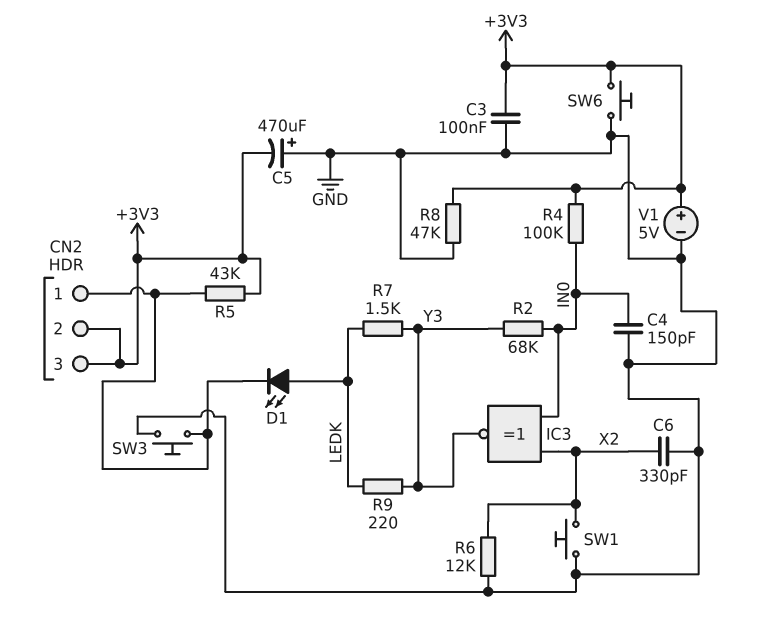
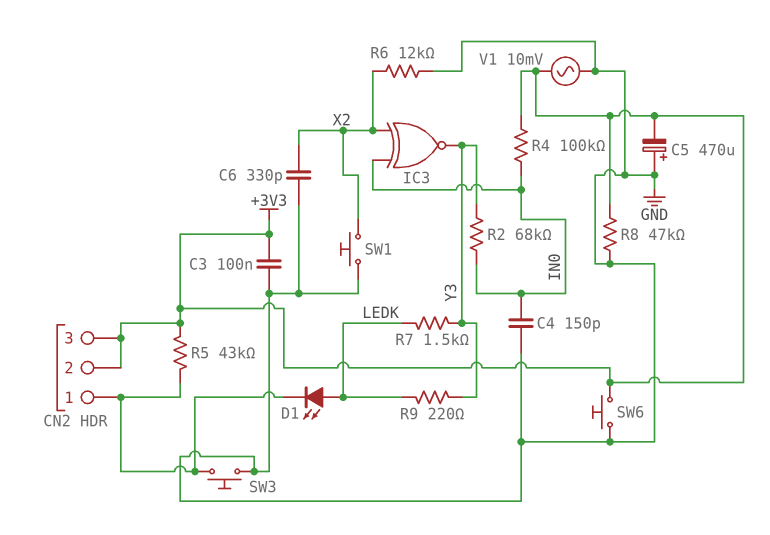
V1: 5V (plus +3V3, minus GND) -> AC 10mV (+3V3, GND)

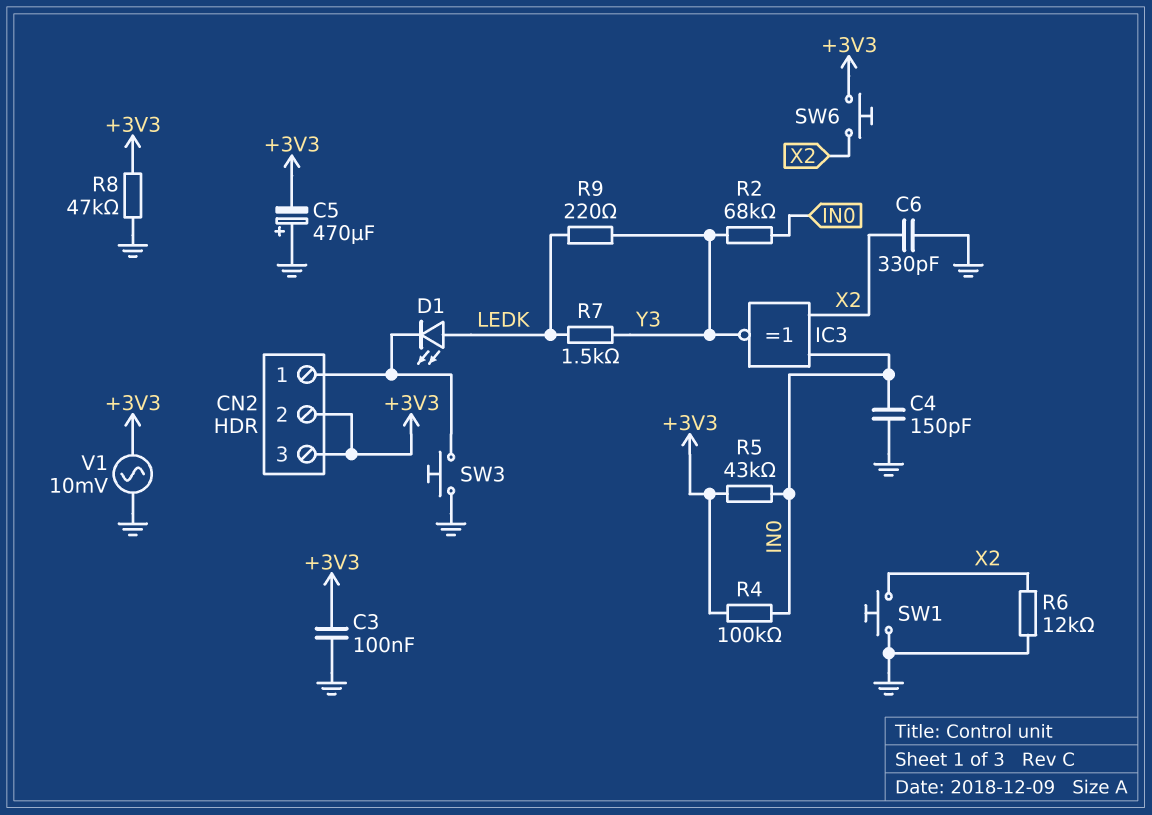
R5: 43k (+3V3, CN2/1) -> 43k (+3V3, IN0)
SW6: button (+3V3, GND) -> button (+3V3, X2)

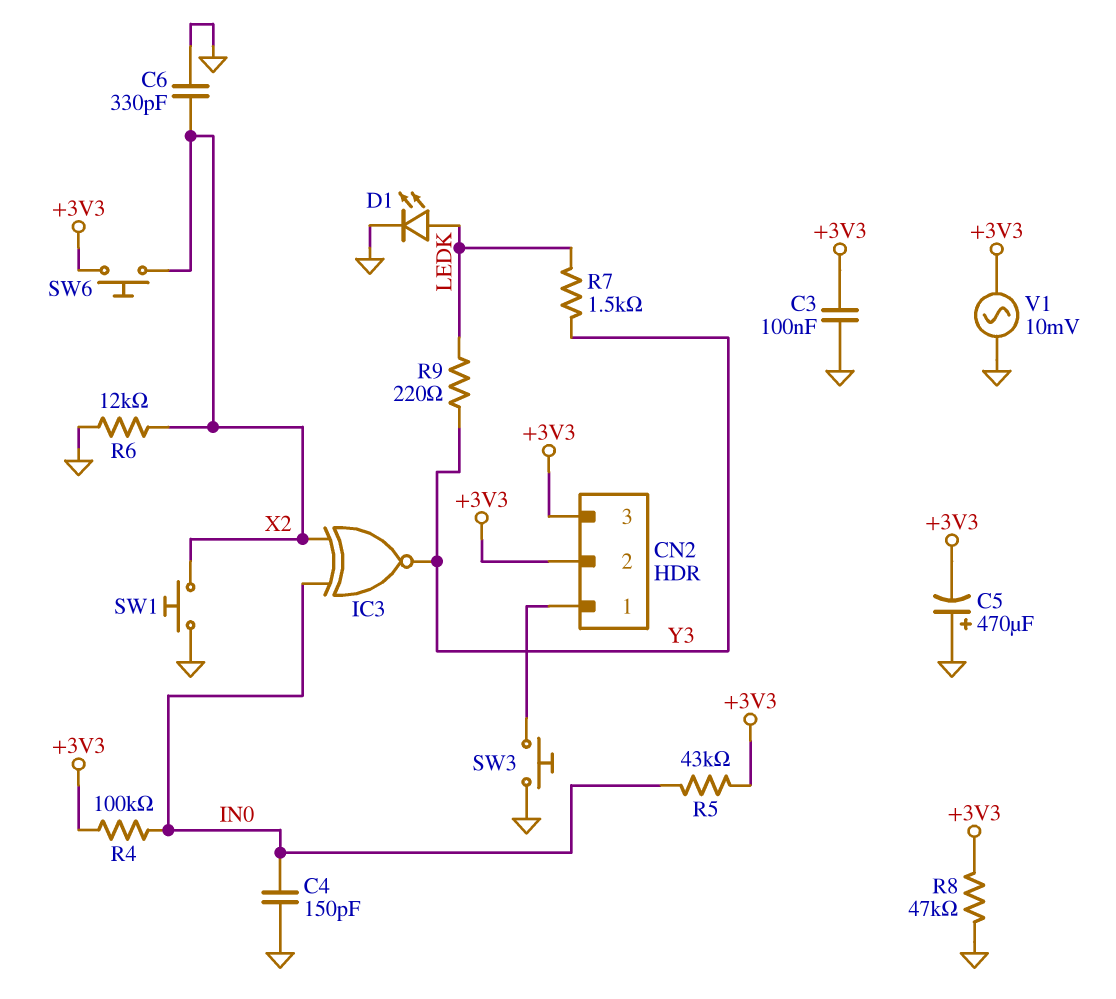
D1: LED (A LEDK, K CN2/1) -> LED (A LEDK, K GND)
R2: 68k (IN0, Y3) -> none

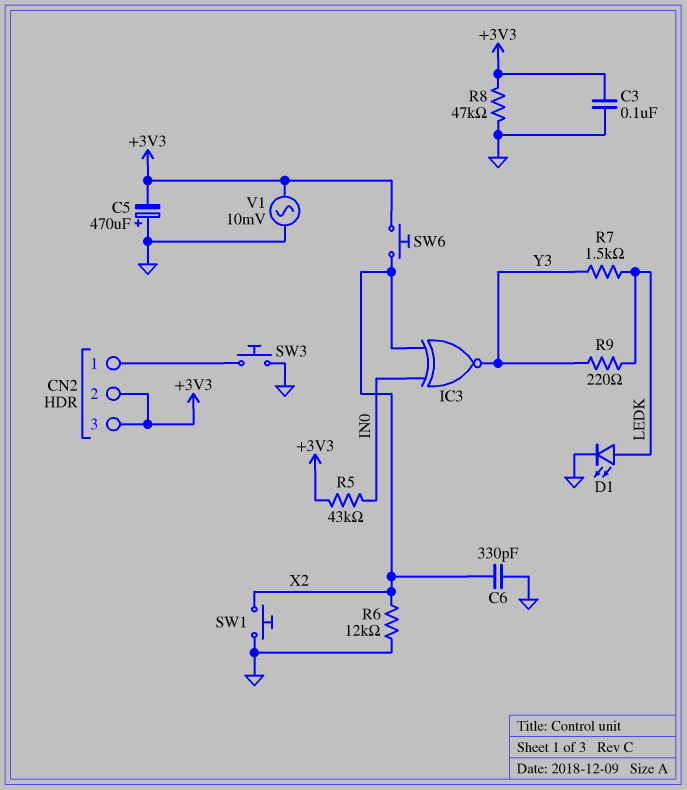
C4: 150pF (GND, IN0) -> none
R4: 100k (+3V3, IN0) -> none

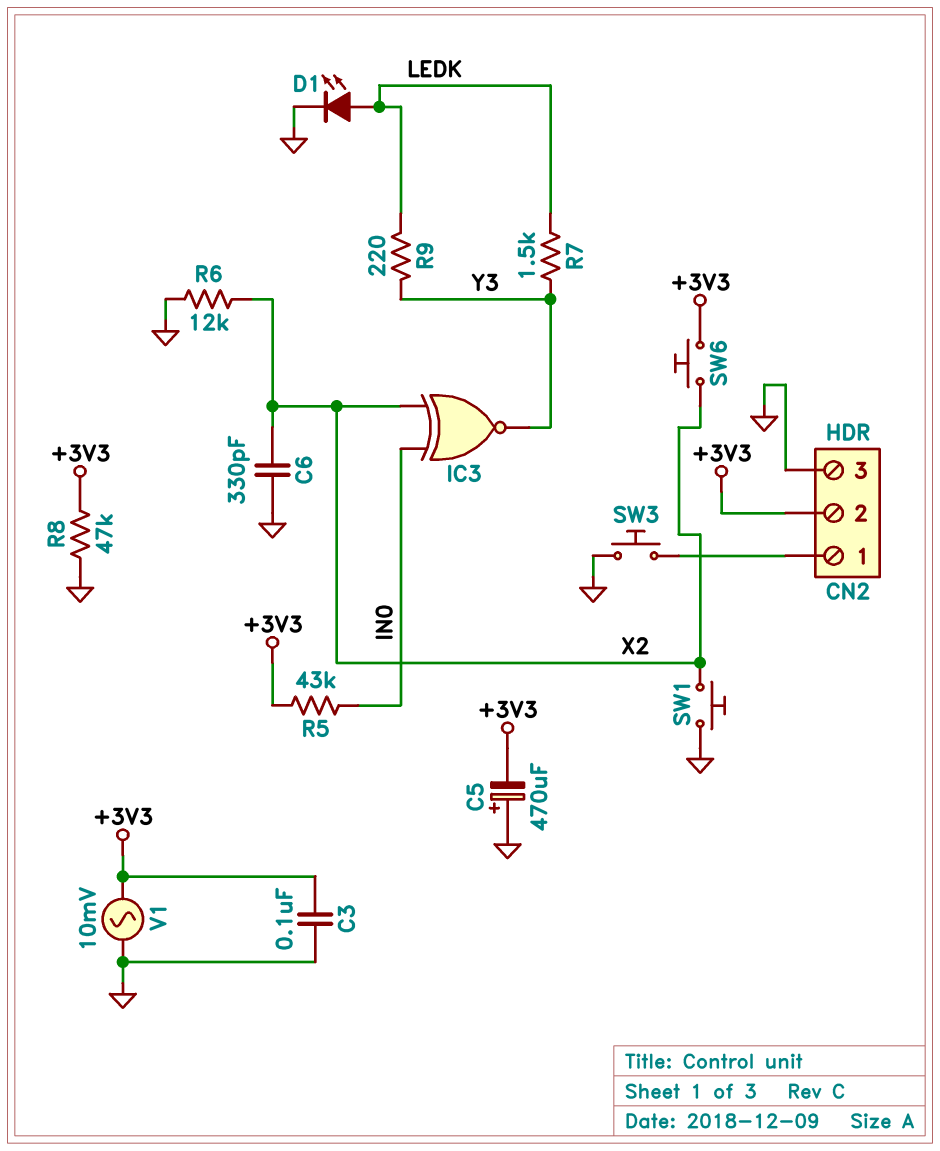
CN2 pin 3: +3V3 -> GND

